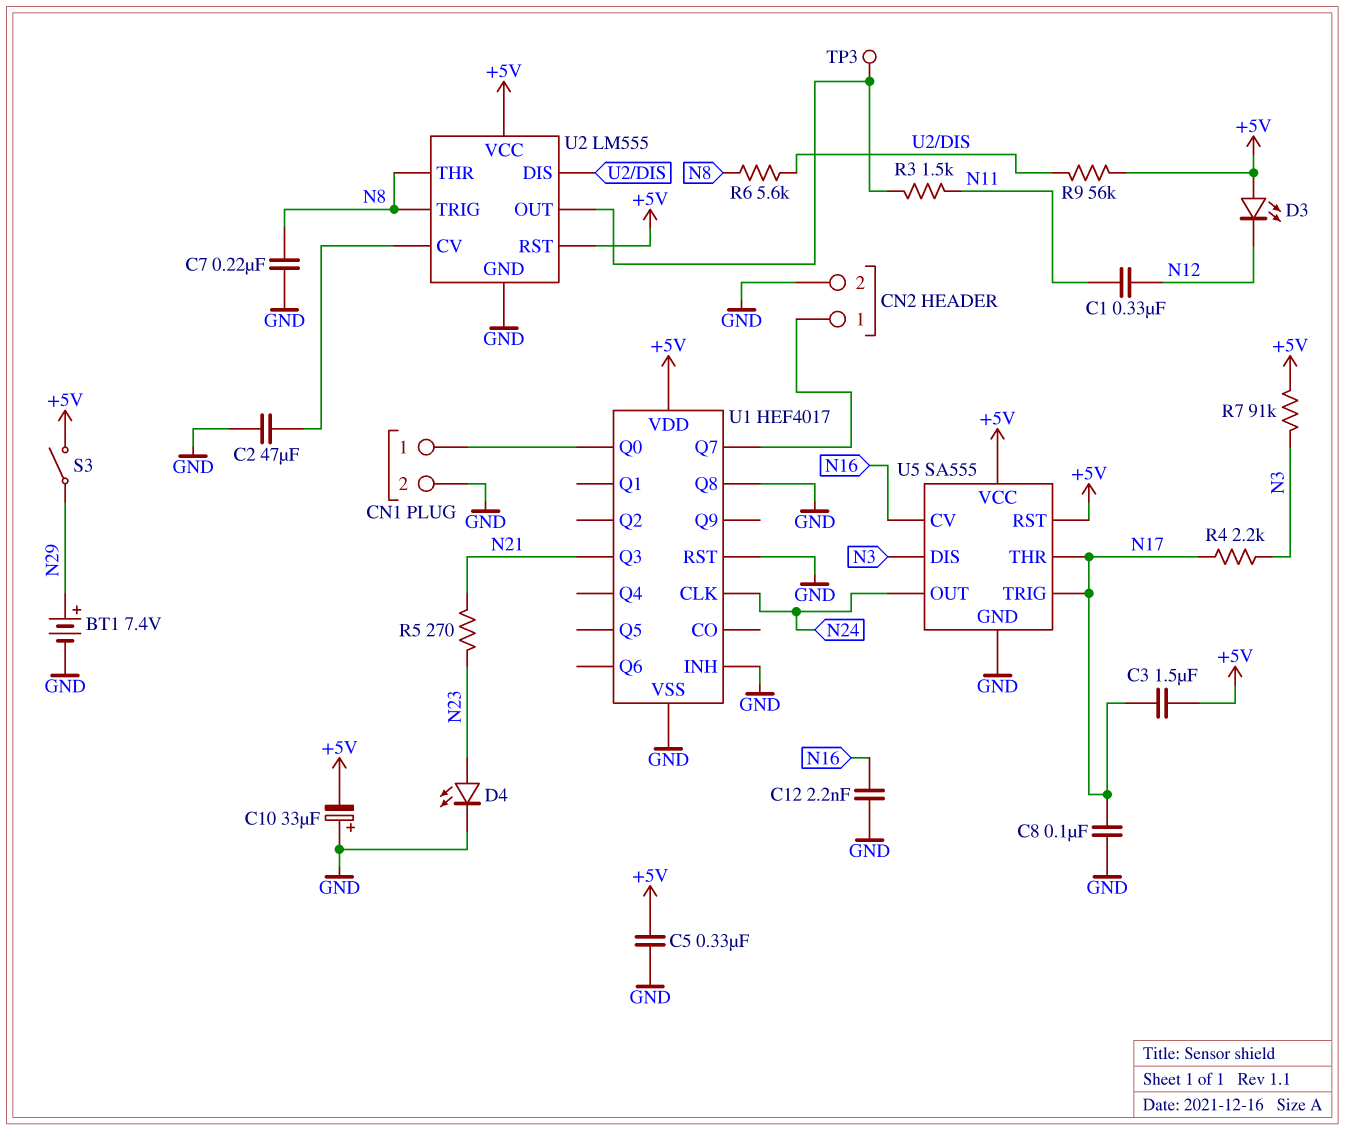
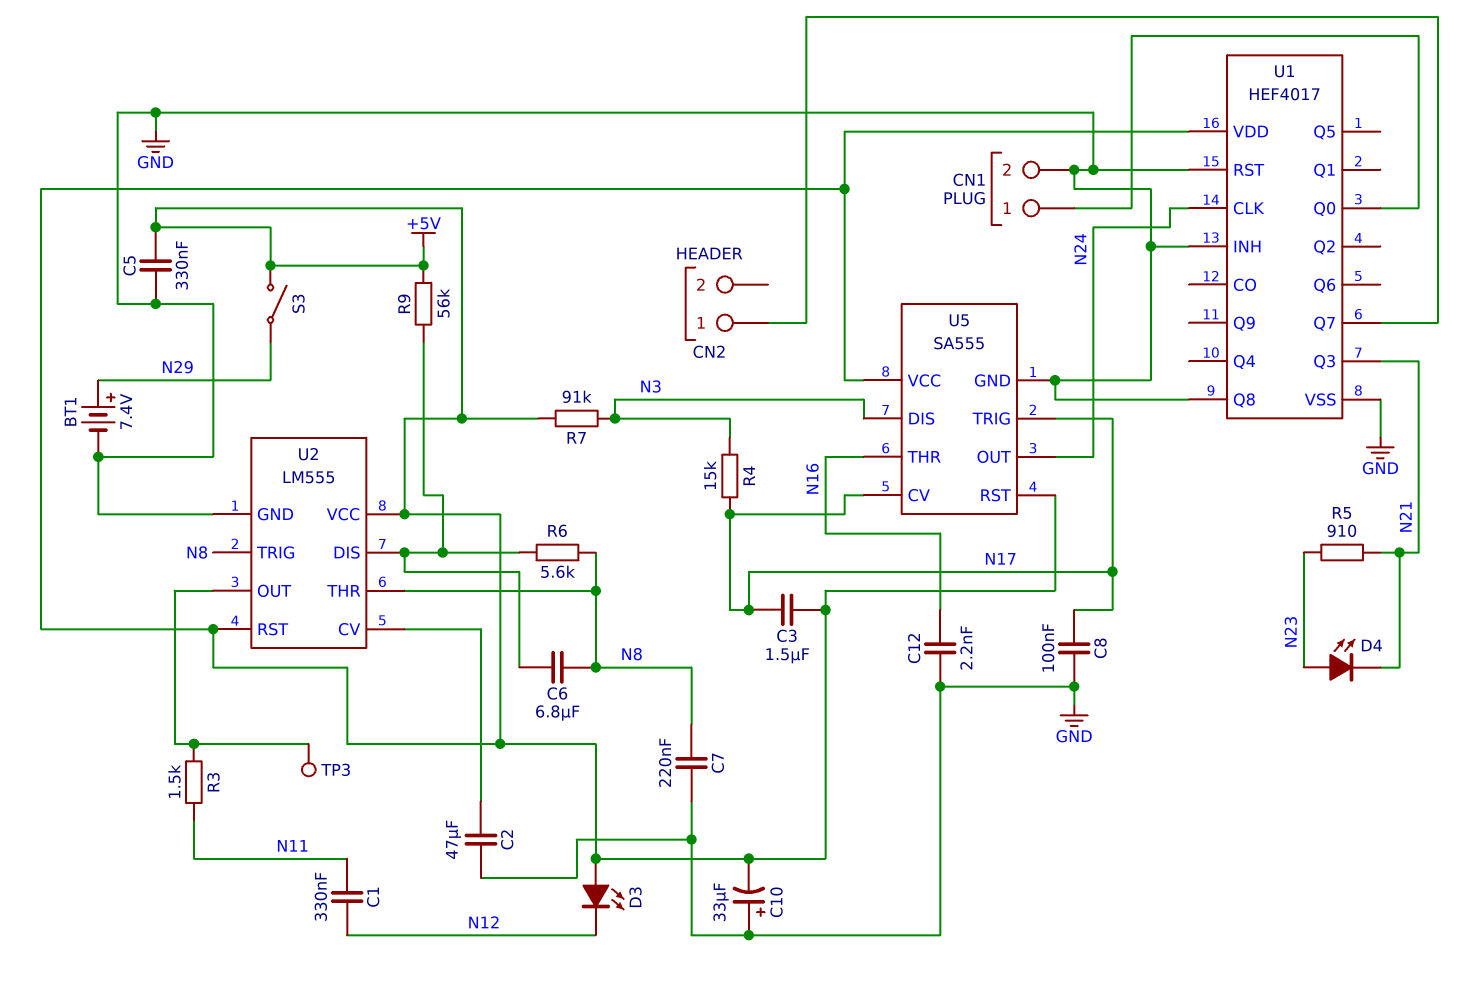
C6: none -> 6.8uF (N8, U2/DIS)
CN2 pin 2: GND -> none
D4: LED (A N23, K GND) -> LED (A N23, K N21)
R4: 2.2k (N3, N17) -> 15k (N3, N17)
R5: 270 (N21, N23) -> 910 (N21, N23)
U5 pin CV: N16 -> N17
U5 pin THR: N17 -> N16

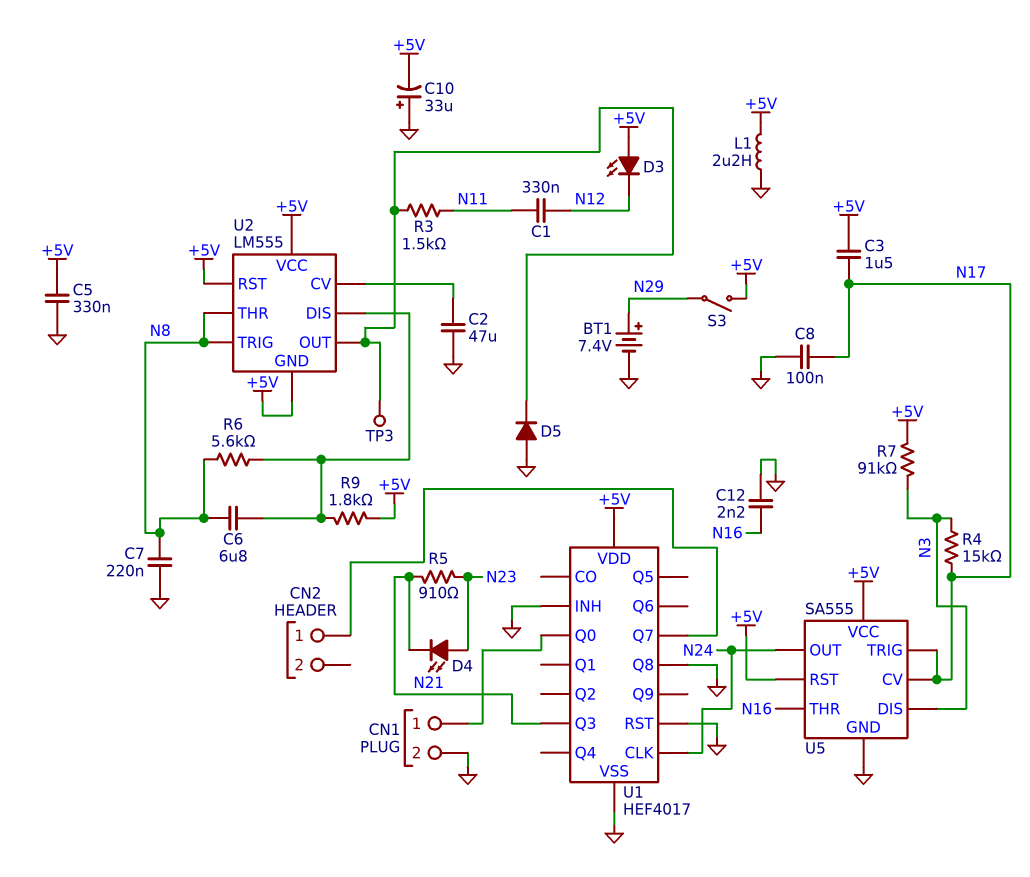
D5: none -> diode (A GND, K U2/OUT)
L1: none -> 2.2uH (+5V, GND)
R9: 56k (+5V, U2/DIS) -> 1.8k (+5V, U2/DIS)
U2 pin GND: GND -> +5V

